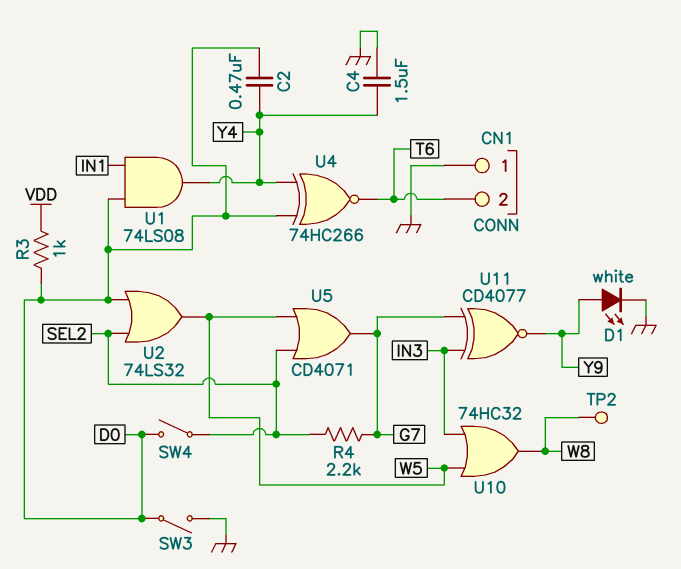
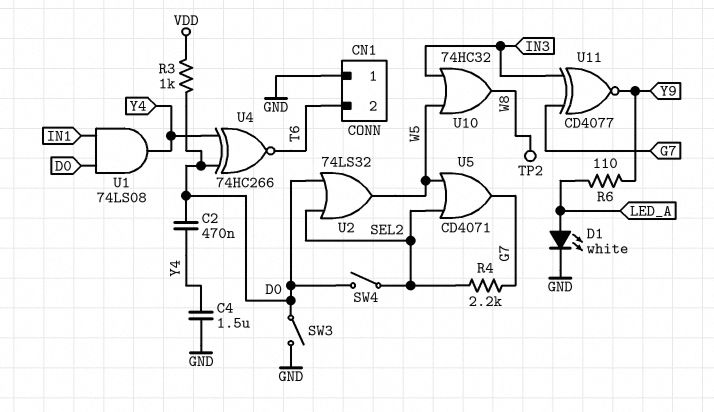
D1: LED white (A Y9, K GND) -> LED white (A LED_A, K GND)
R6: none -> 110 (LED_A, Y9)

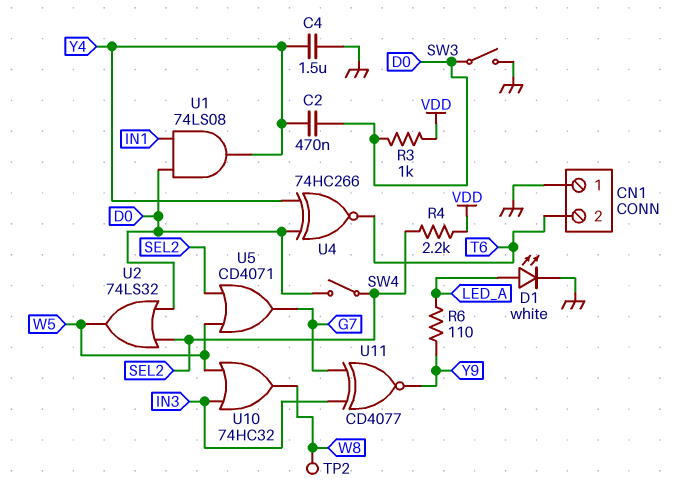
R4: 2.2k (G7, SEL2) -> 2.2k (SEL2, VDD)

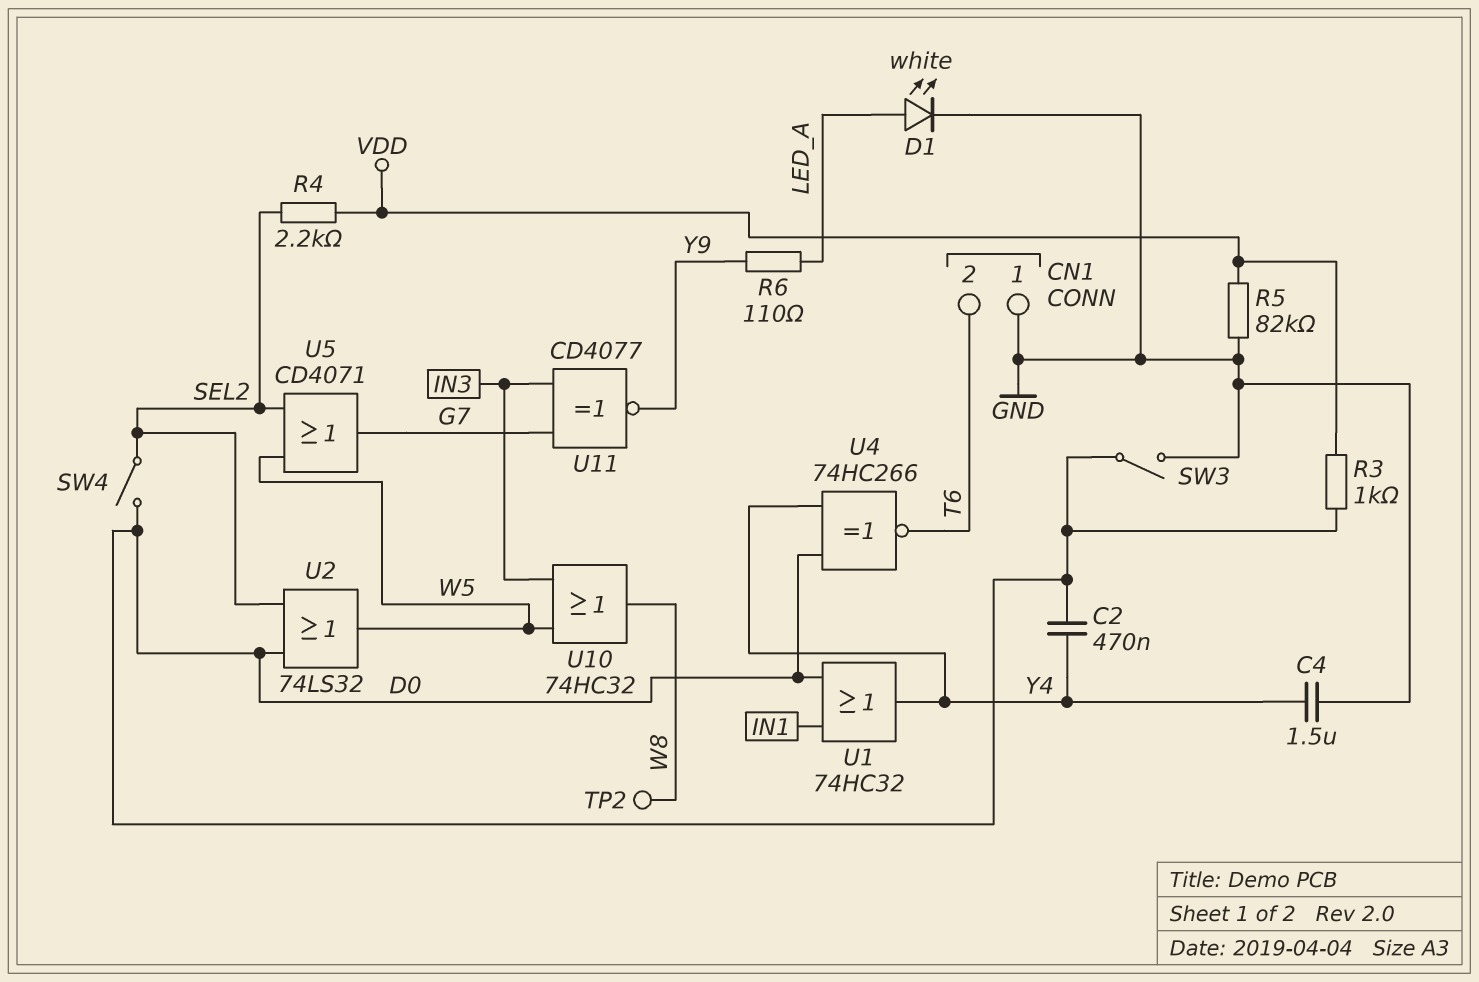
R5: none -> 82k (GND, VDD)
U1: AND 74LS08 (in D0, in IN1, out Y4) -> OR 74HC32 (in D0, in IN1, out Y4)

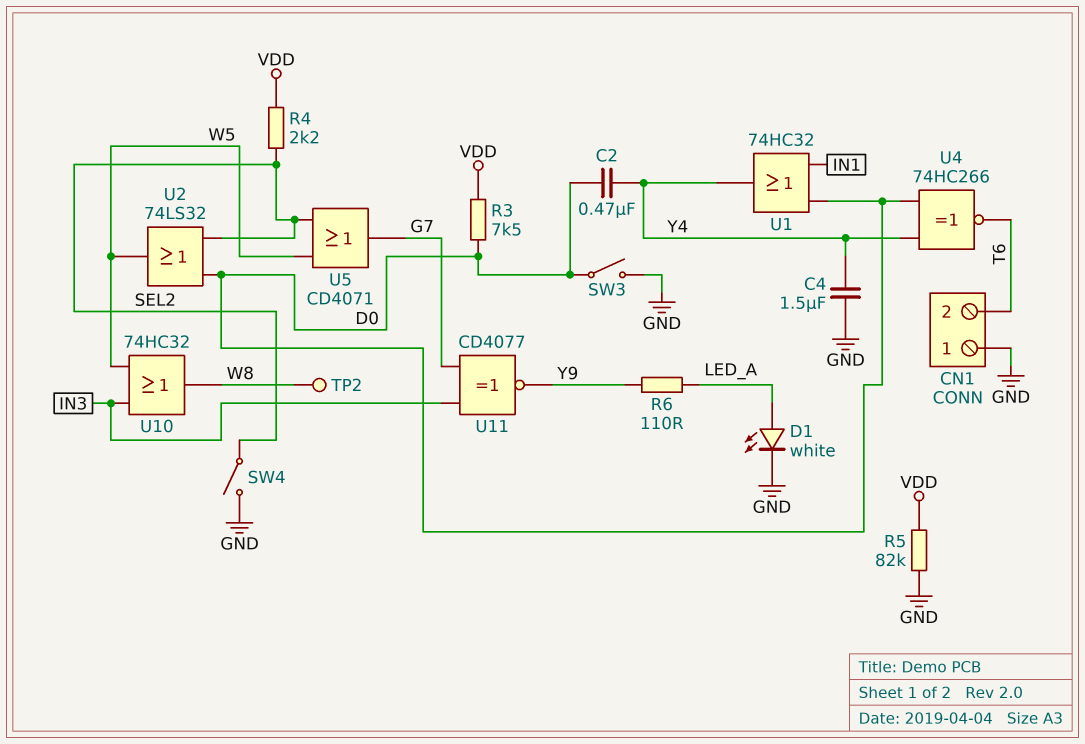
R3: 1k (D0, VDD) -> 7.5k (D0, VDD)
SW4: switch (D0, SEL2) -> switch (GND, SEL2)

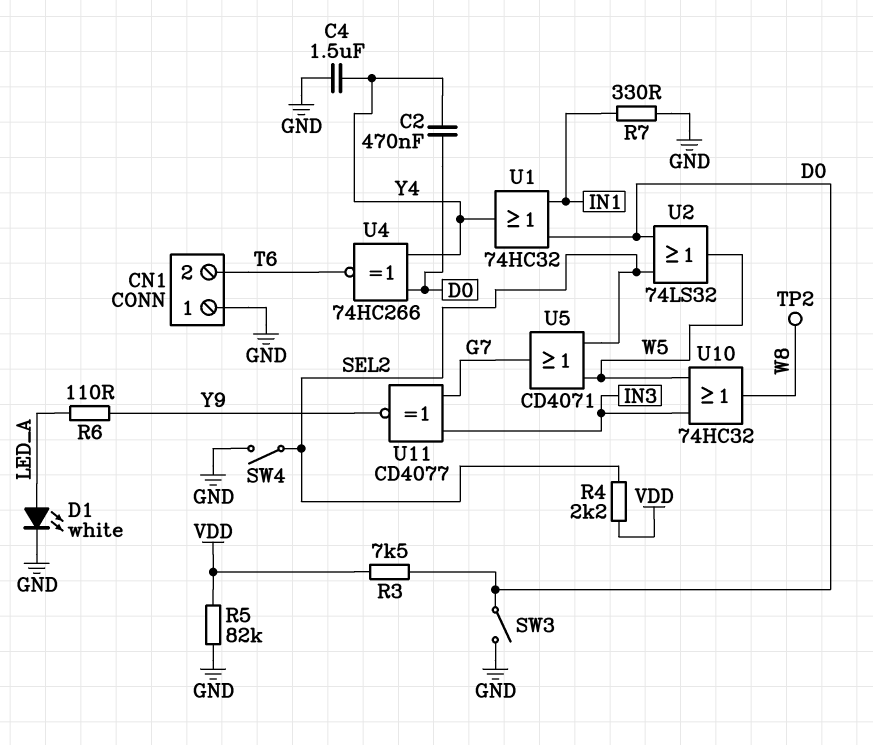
R7: none -> 330 (GND, IN1)

